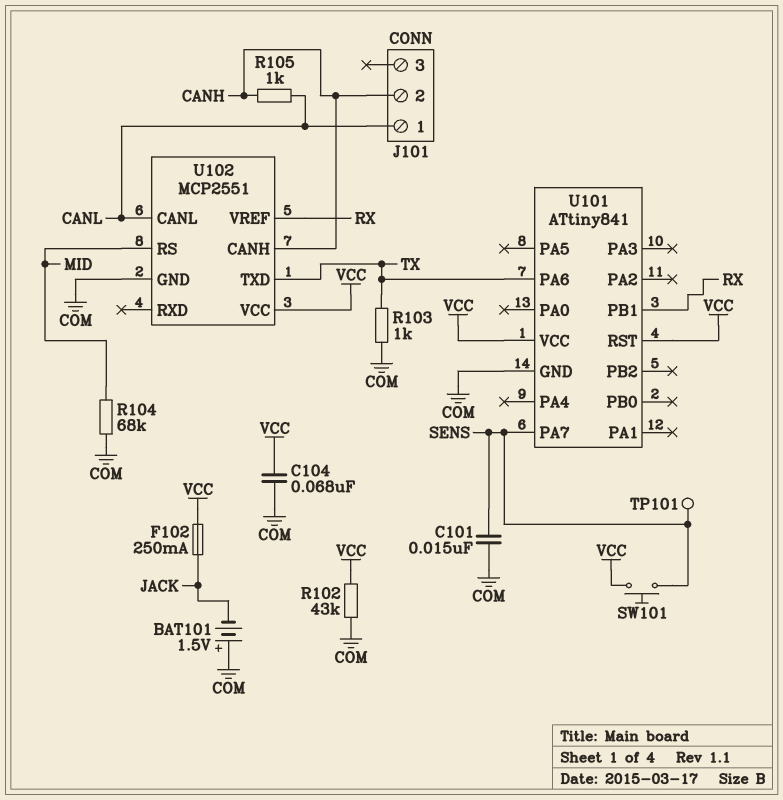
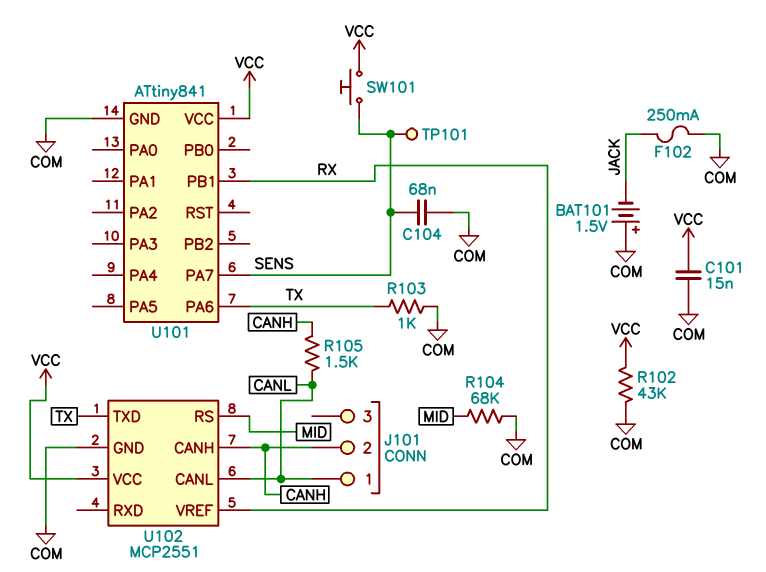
C101: 15nF (COM, SENS) -> 15nF (COM, VCC)
C104: 68nF (COM, VCC) -> 68nF (COM, SENS)
F102: 250mA (JACK, VCC) -> 250mA (COM, JACK)
R105: 1k (CANH, CANL) -> 1.5k (CANH, CANL)
U101 pin RST: VCC -> none

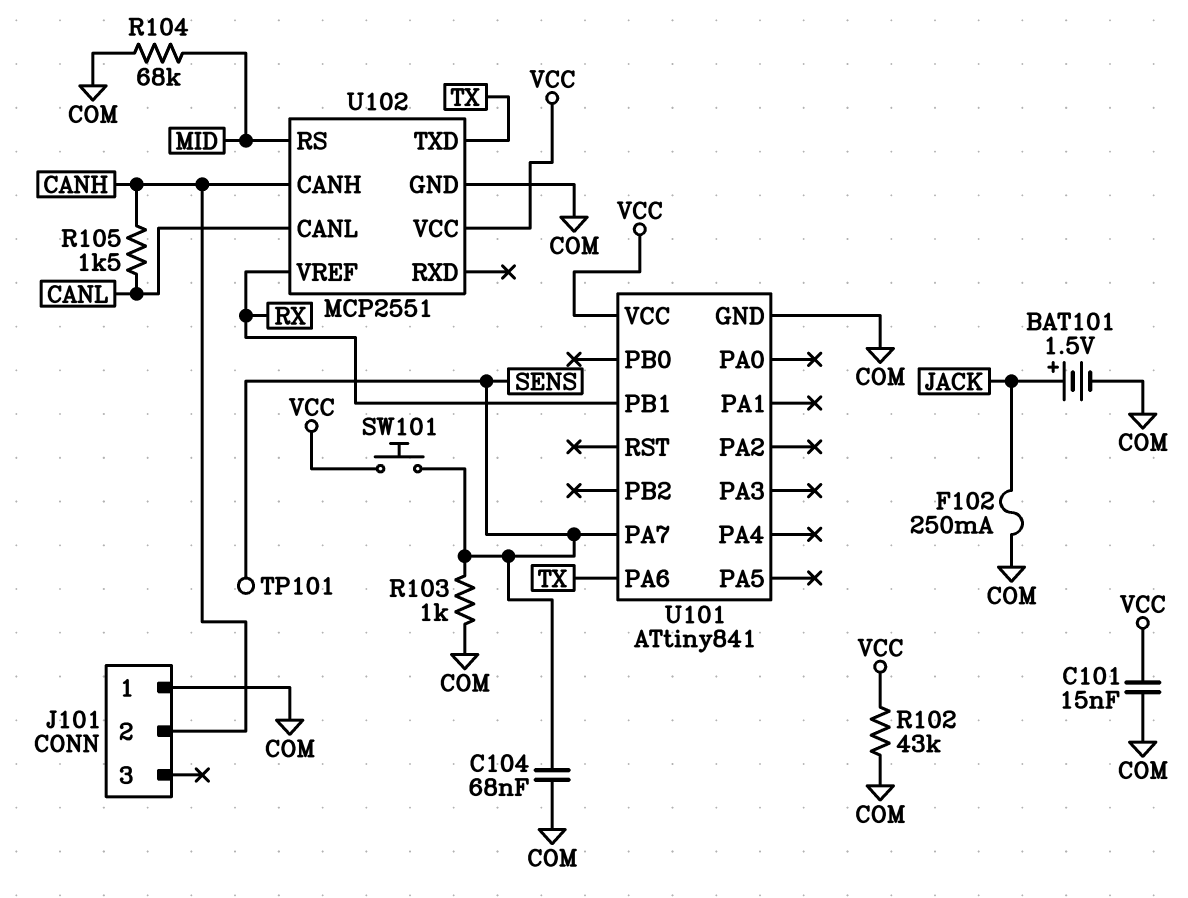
BAT101: 1.5V (plus COM, minus JACK) -> 1.5V (plus JACK, minus COM)
J101 pin 1: CANL -> COM
R103: 1k (COM, TX) -> 1k (COM, SENS)

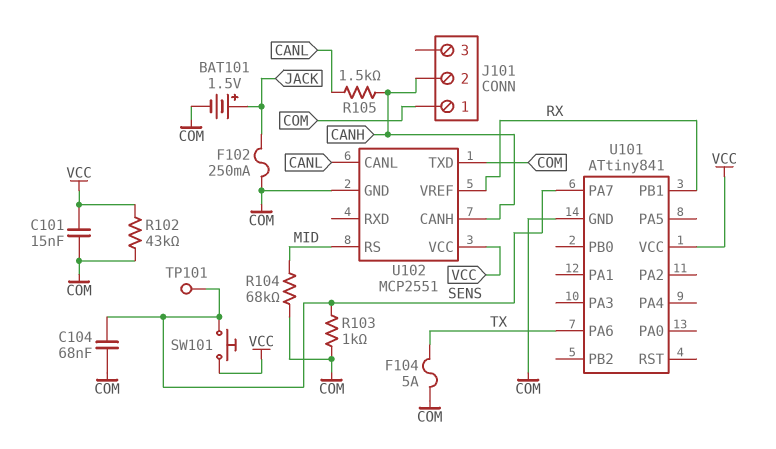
F104: none -> 5A (COM, TX)
U102 pin TXD: TX -> COM

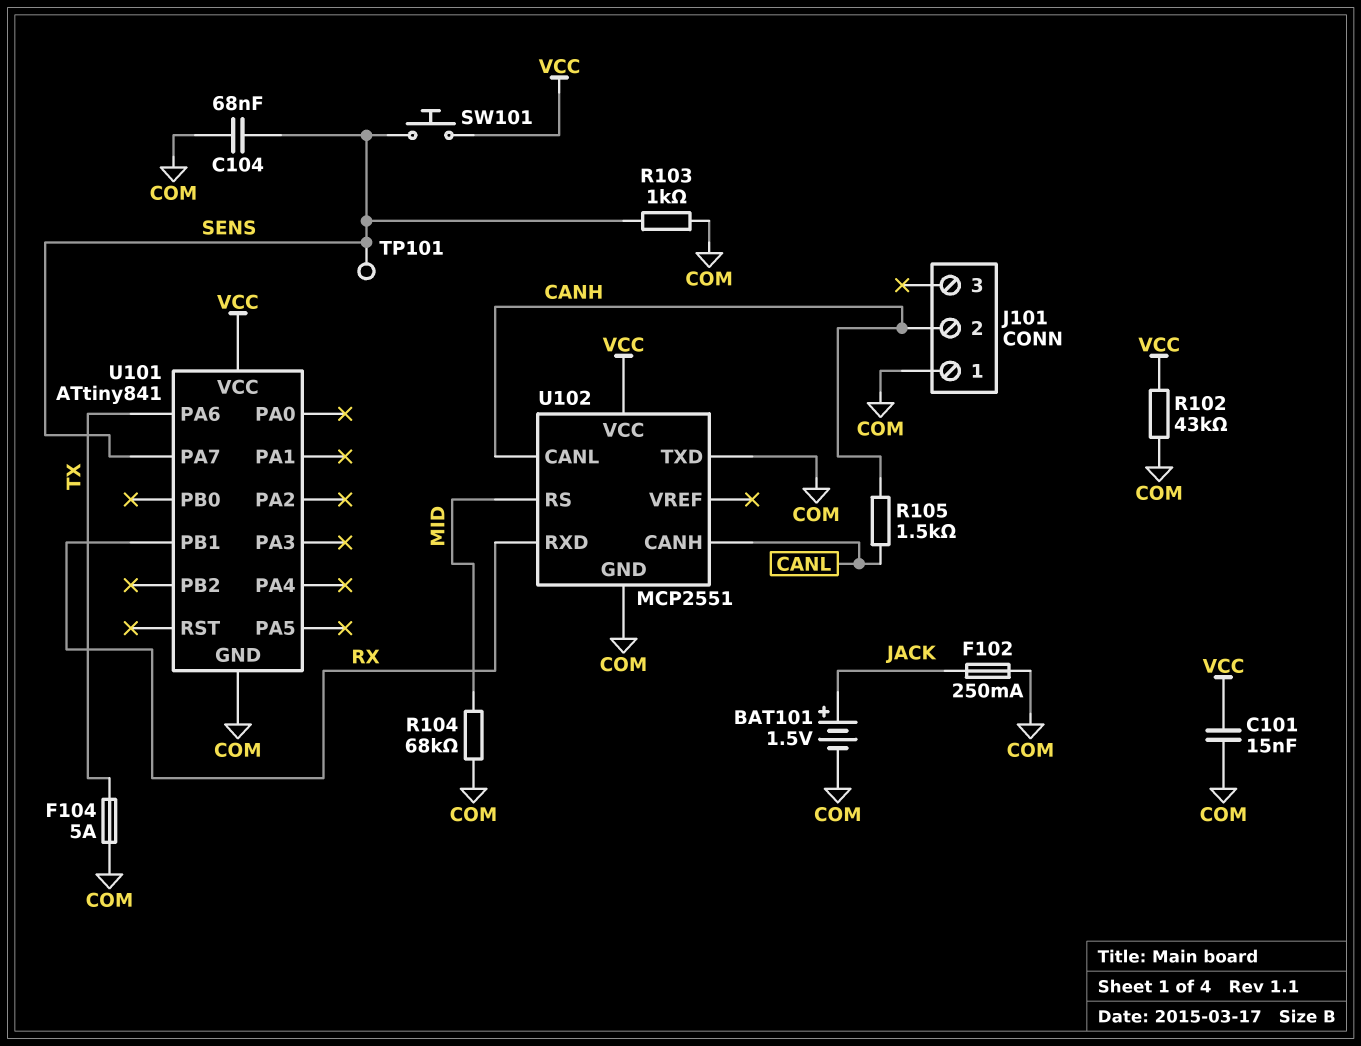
U102 pin CANH: CANH -> CANL
U102 pin CANL: CANL -> CANH
U102 pin RXD: none -> RX
U102 pin VREF: RX -> none

